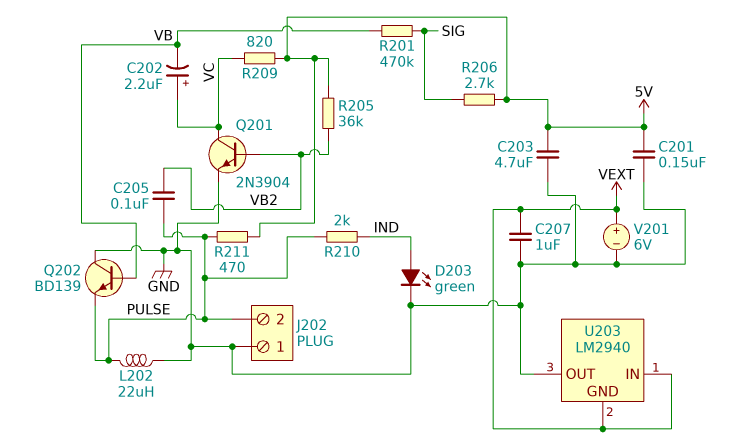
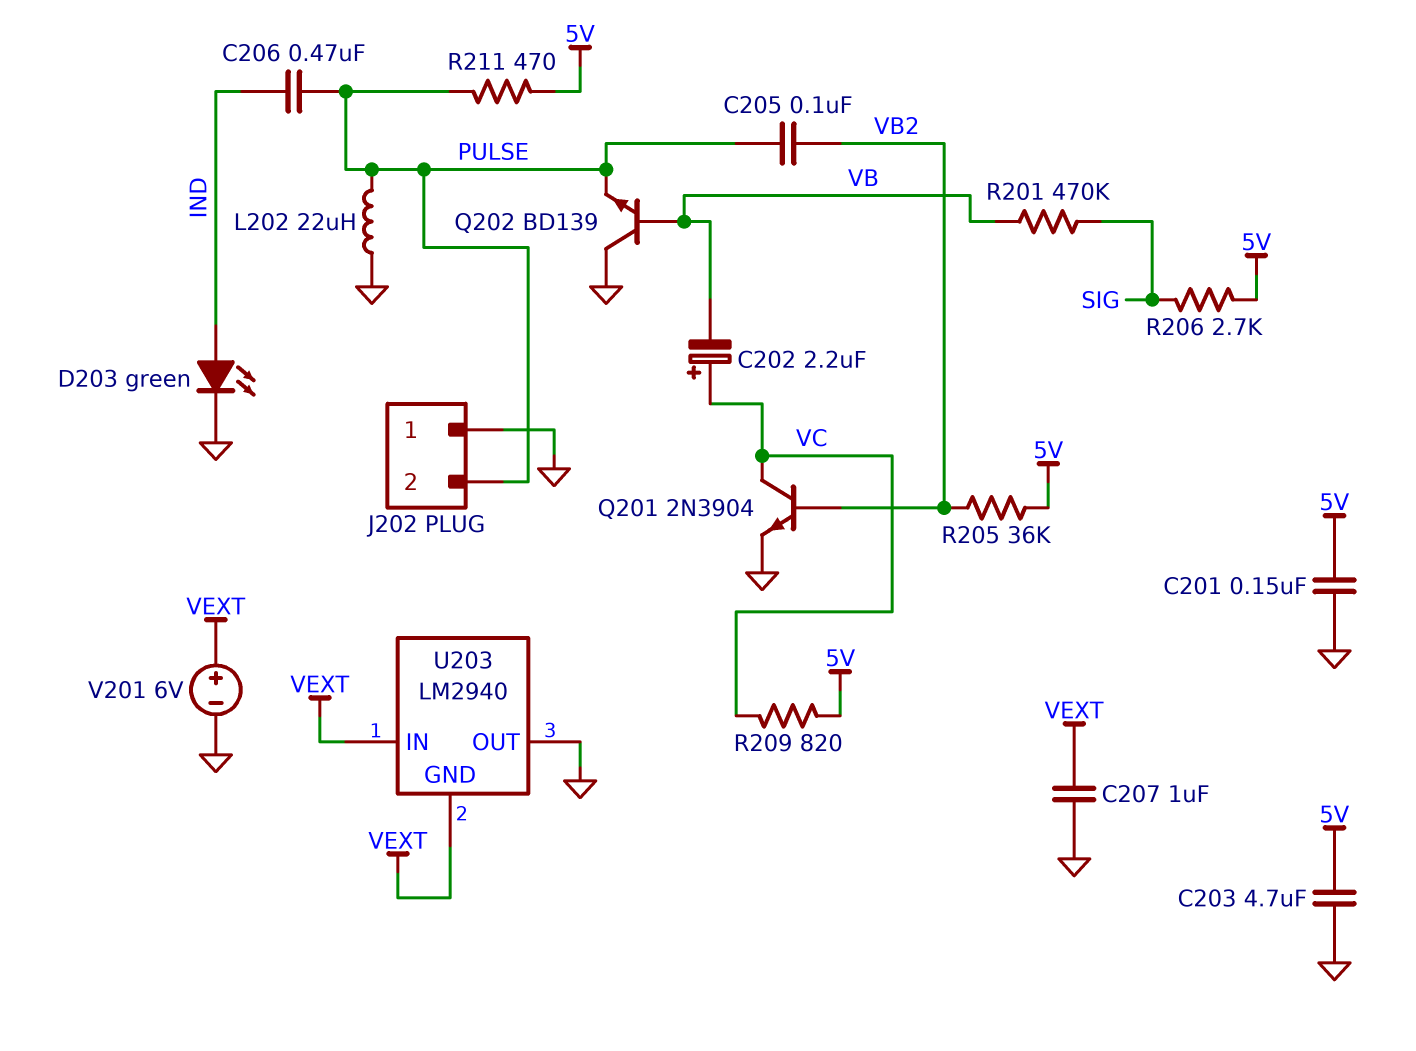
C206: none -> 470nF (IND, PULSE)
R210: 2k (IND, PULSE) -> none

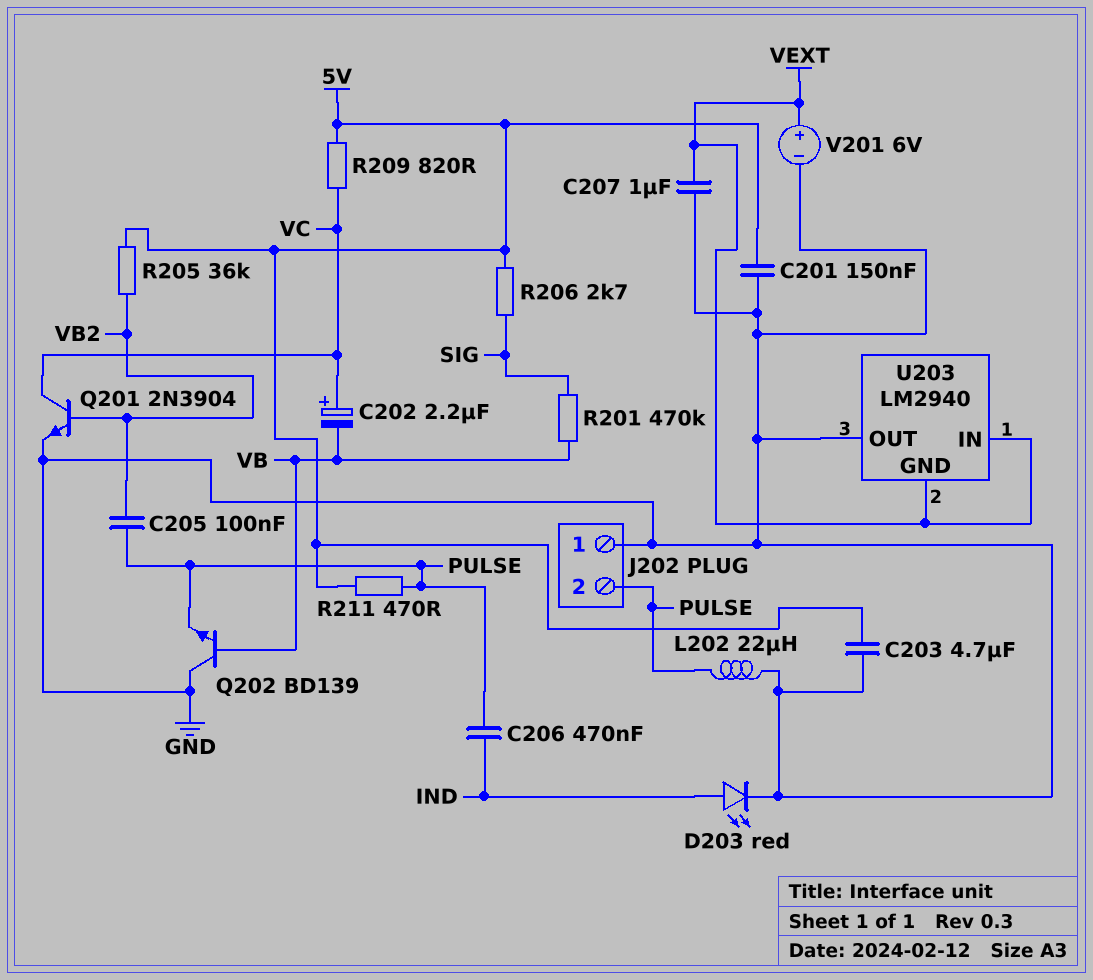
D203: LED green (A IND, K GND) -> LED red (A IND, K GND)

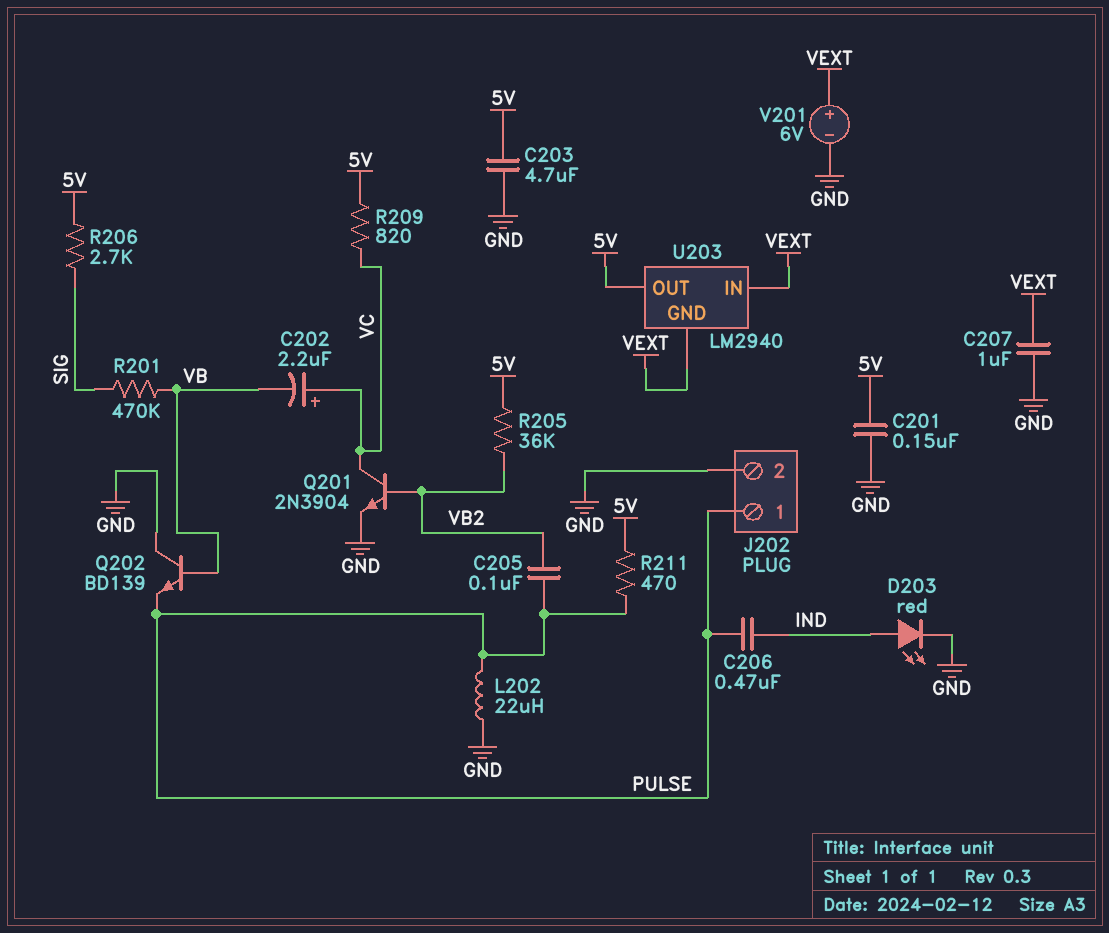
J202 pin 1: GND -> PULSE
J202 pin 2: PULSE -> GND
U203 pin OUT: GND -> 5V

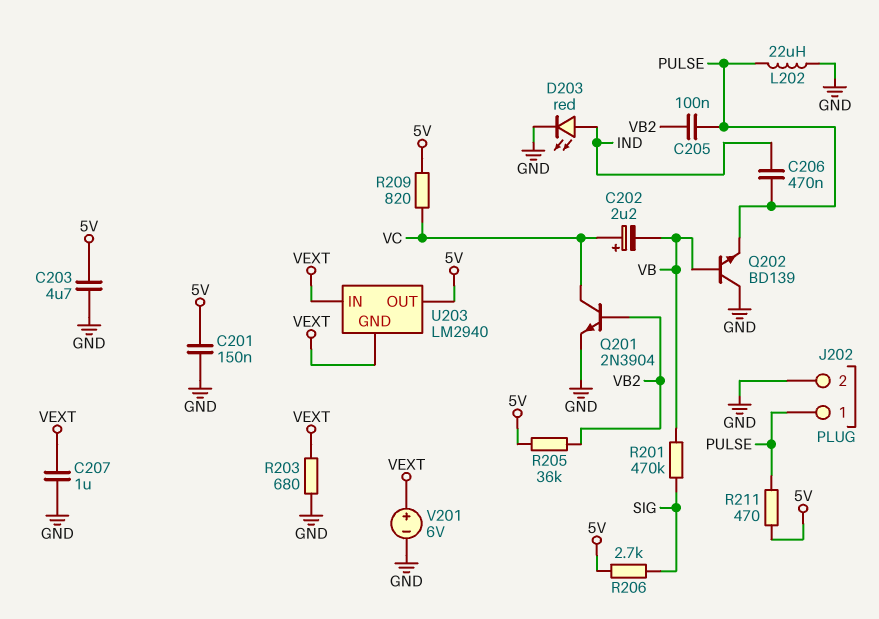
R203: none -> 680 (GND, VEXT)

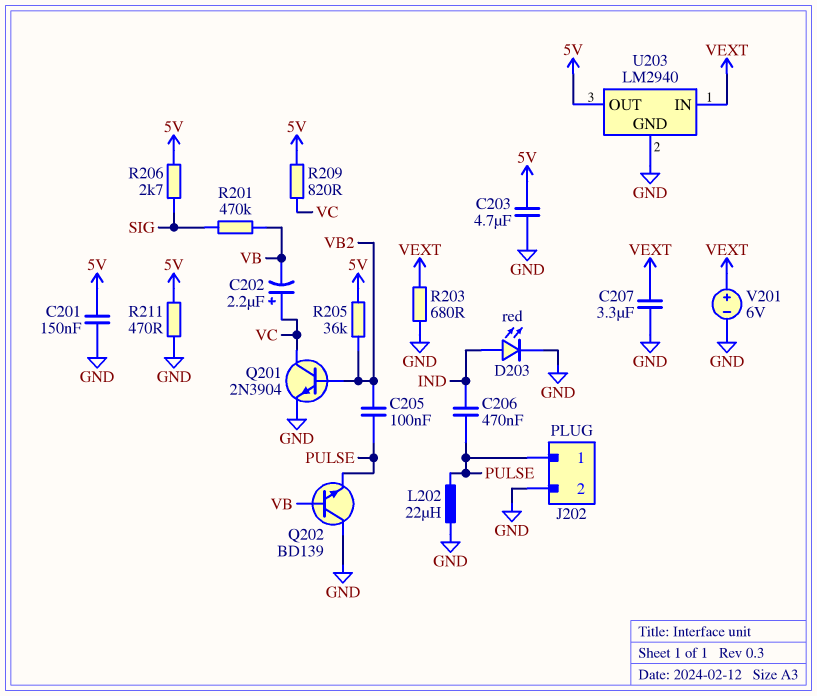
C207: 1uF (GND, VEXT) -> 3.3uF (GND, VEXT)
R211: 470 (5V, PULSE) -> 470 (5V, GND)
U203 pin GND: VEXT -> GND

